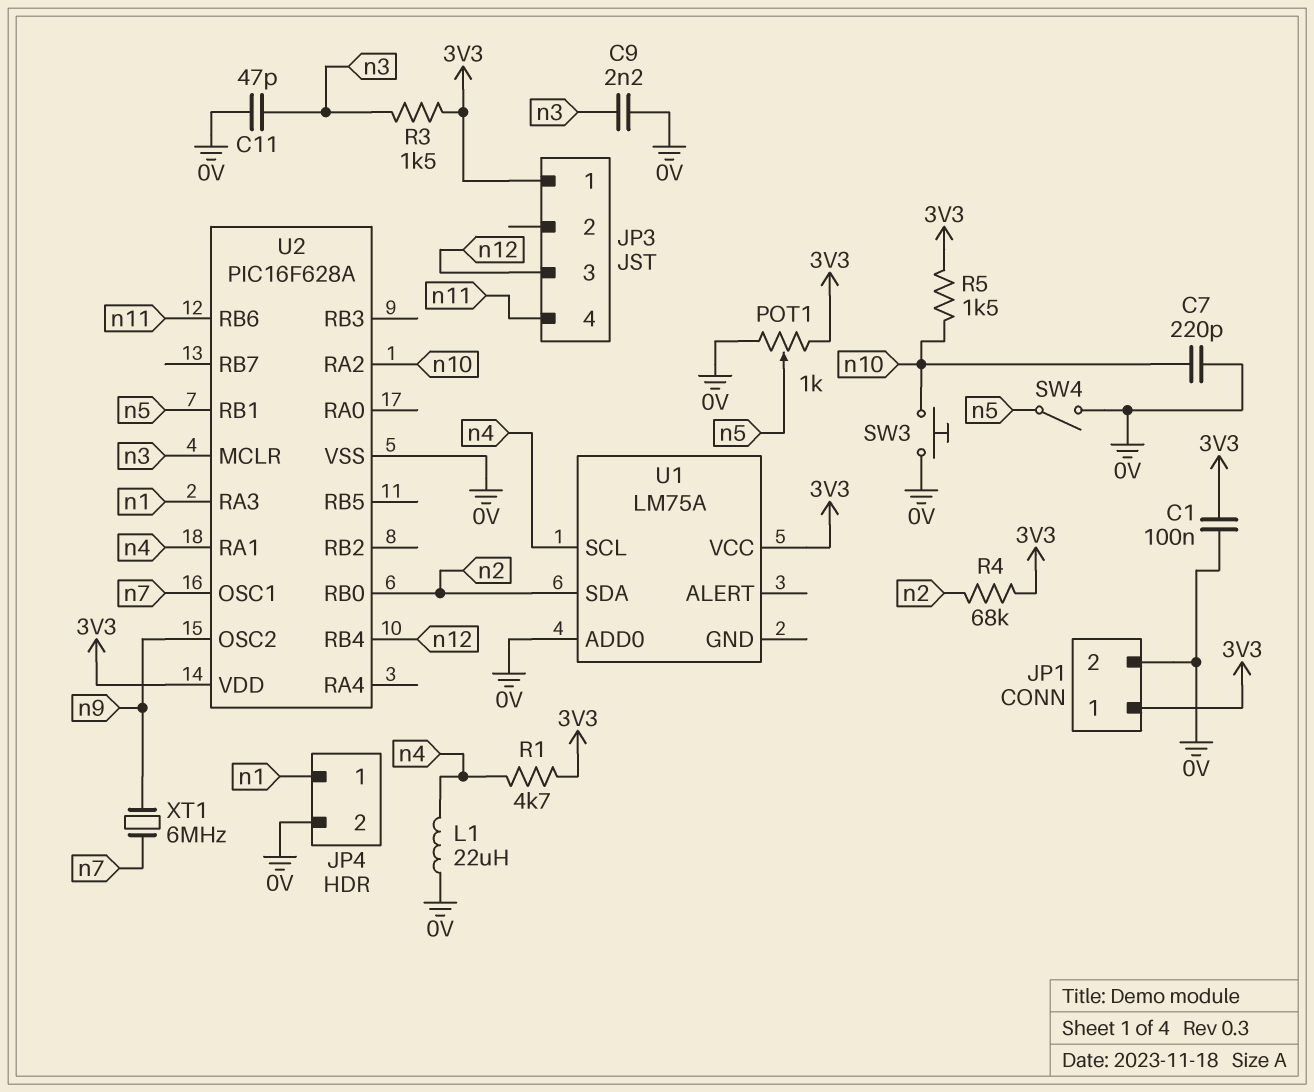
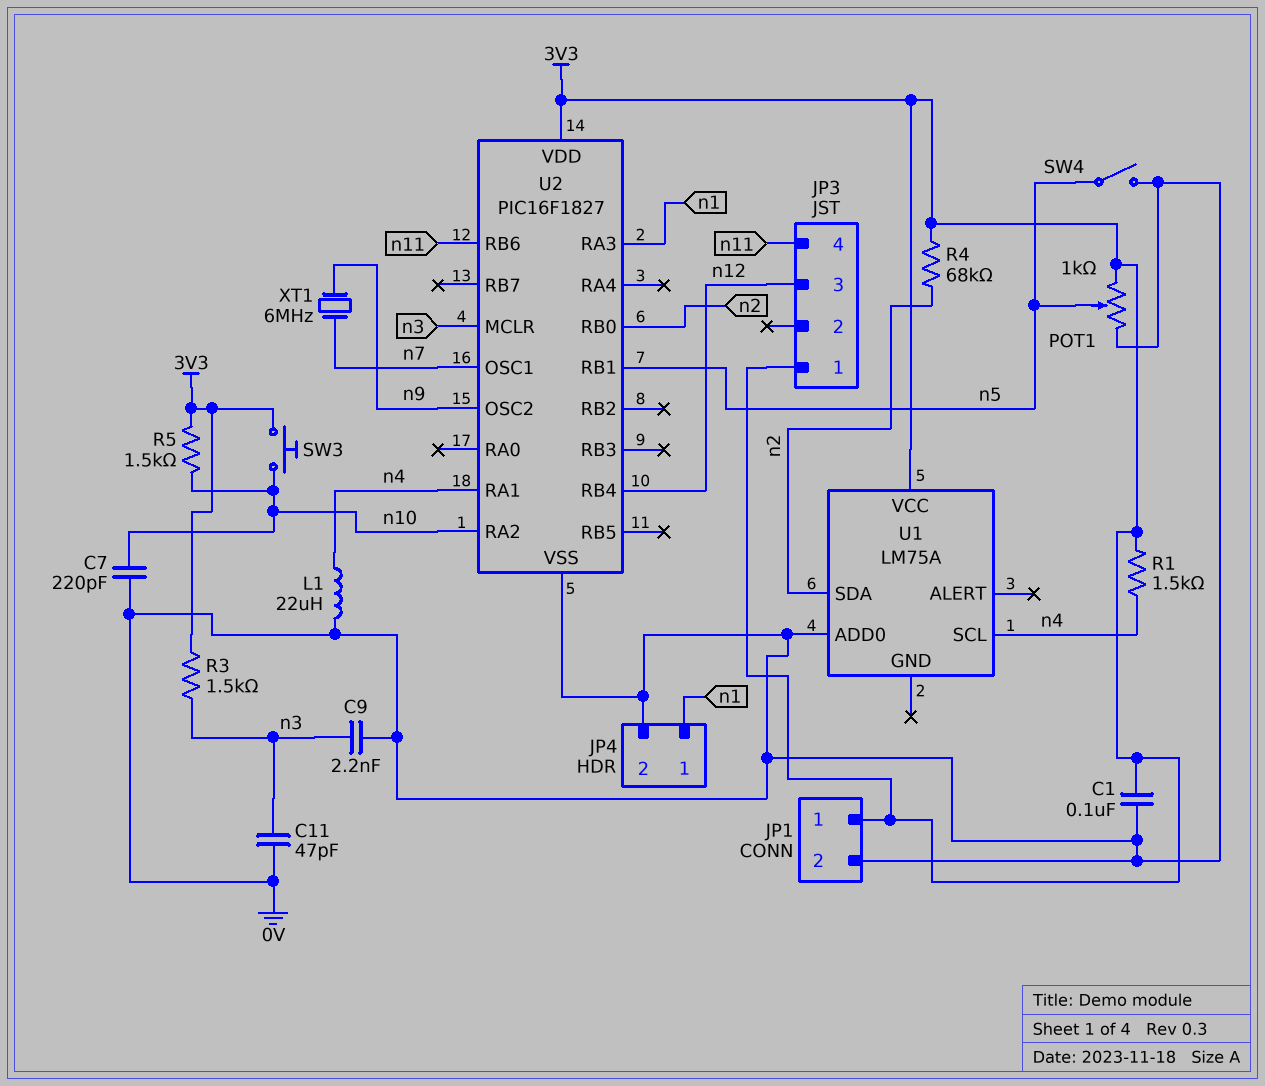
R1: 4.7k (3V3, n4) -> 1.5k (3V3, n4)
SW3: button (0V, n10) -> button (3V3, n10)
U2: PIC16F628A -> PIC16F1827

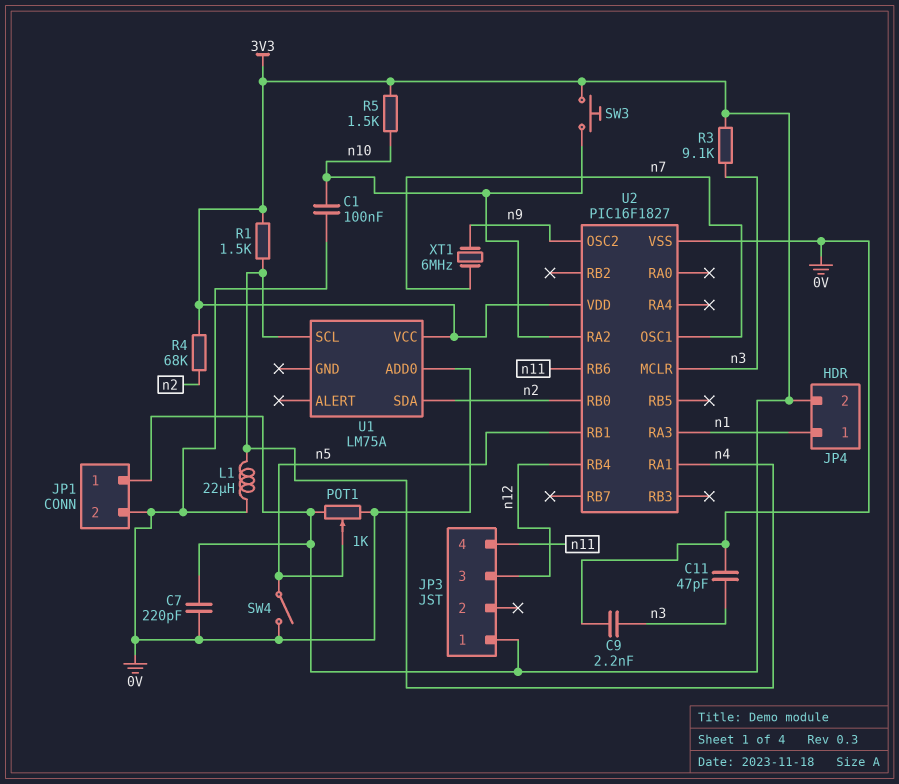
C1: 100nF (0V, 3V3) -> 100nF (0V, n10)
C7: 220pF (0V, n10) -> 220pF (0V, 3V3)
JP4 pin 2: 0V -> 3V3
R3: 1.5k (3V3, n3) -> 9.1k (3V3, n3)

